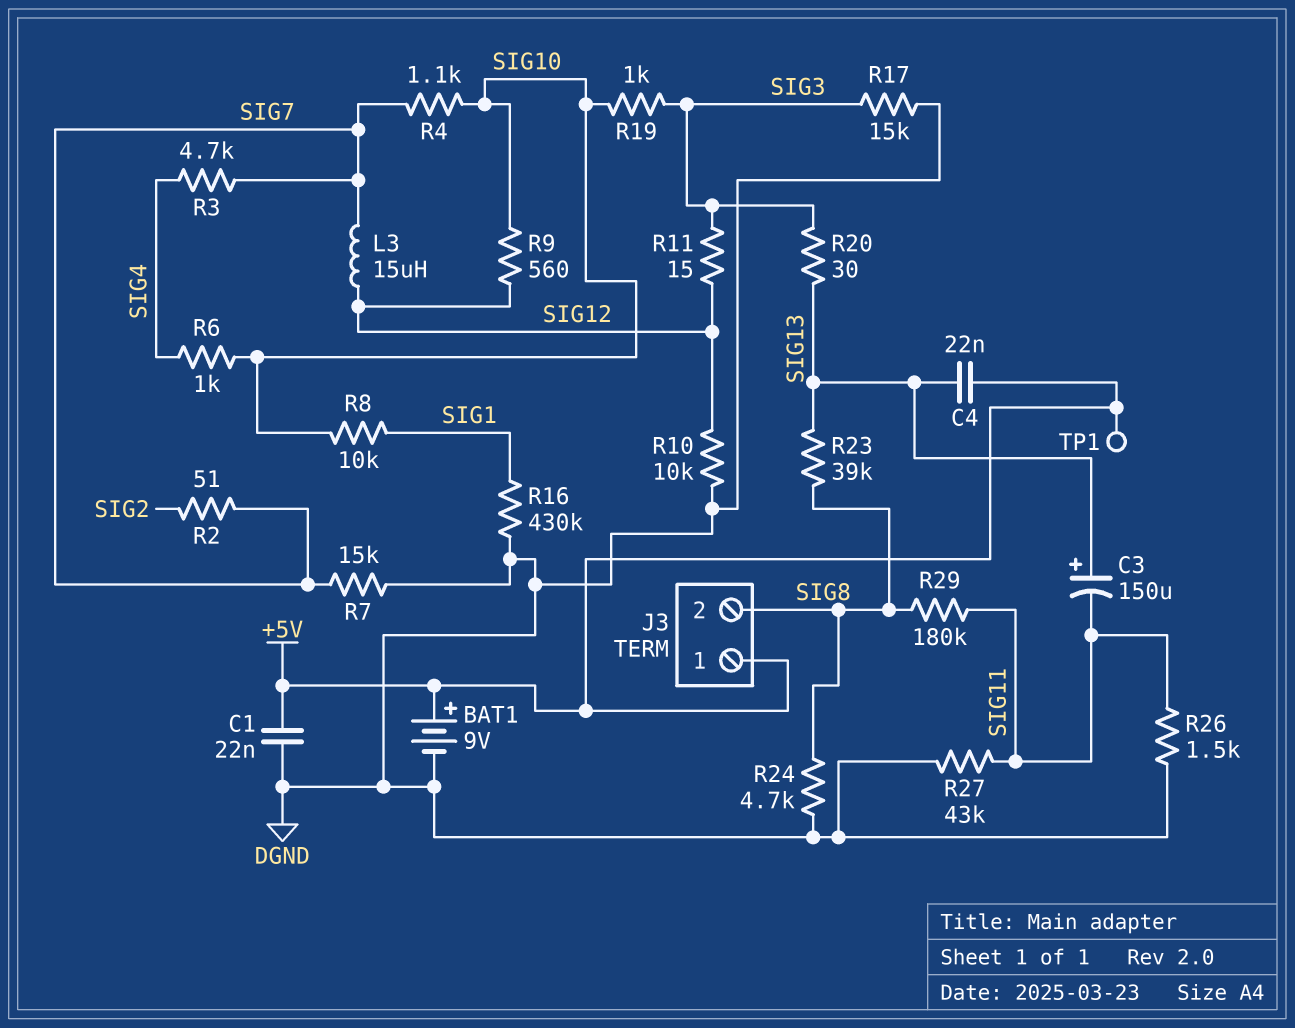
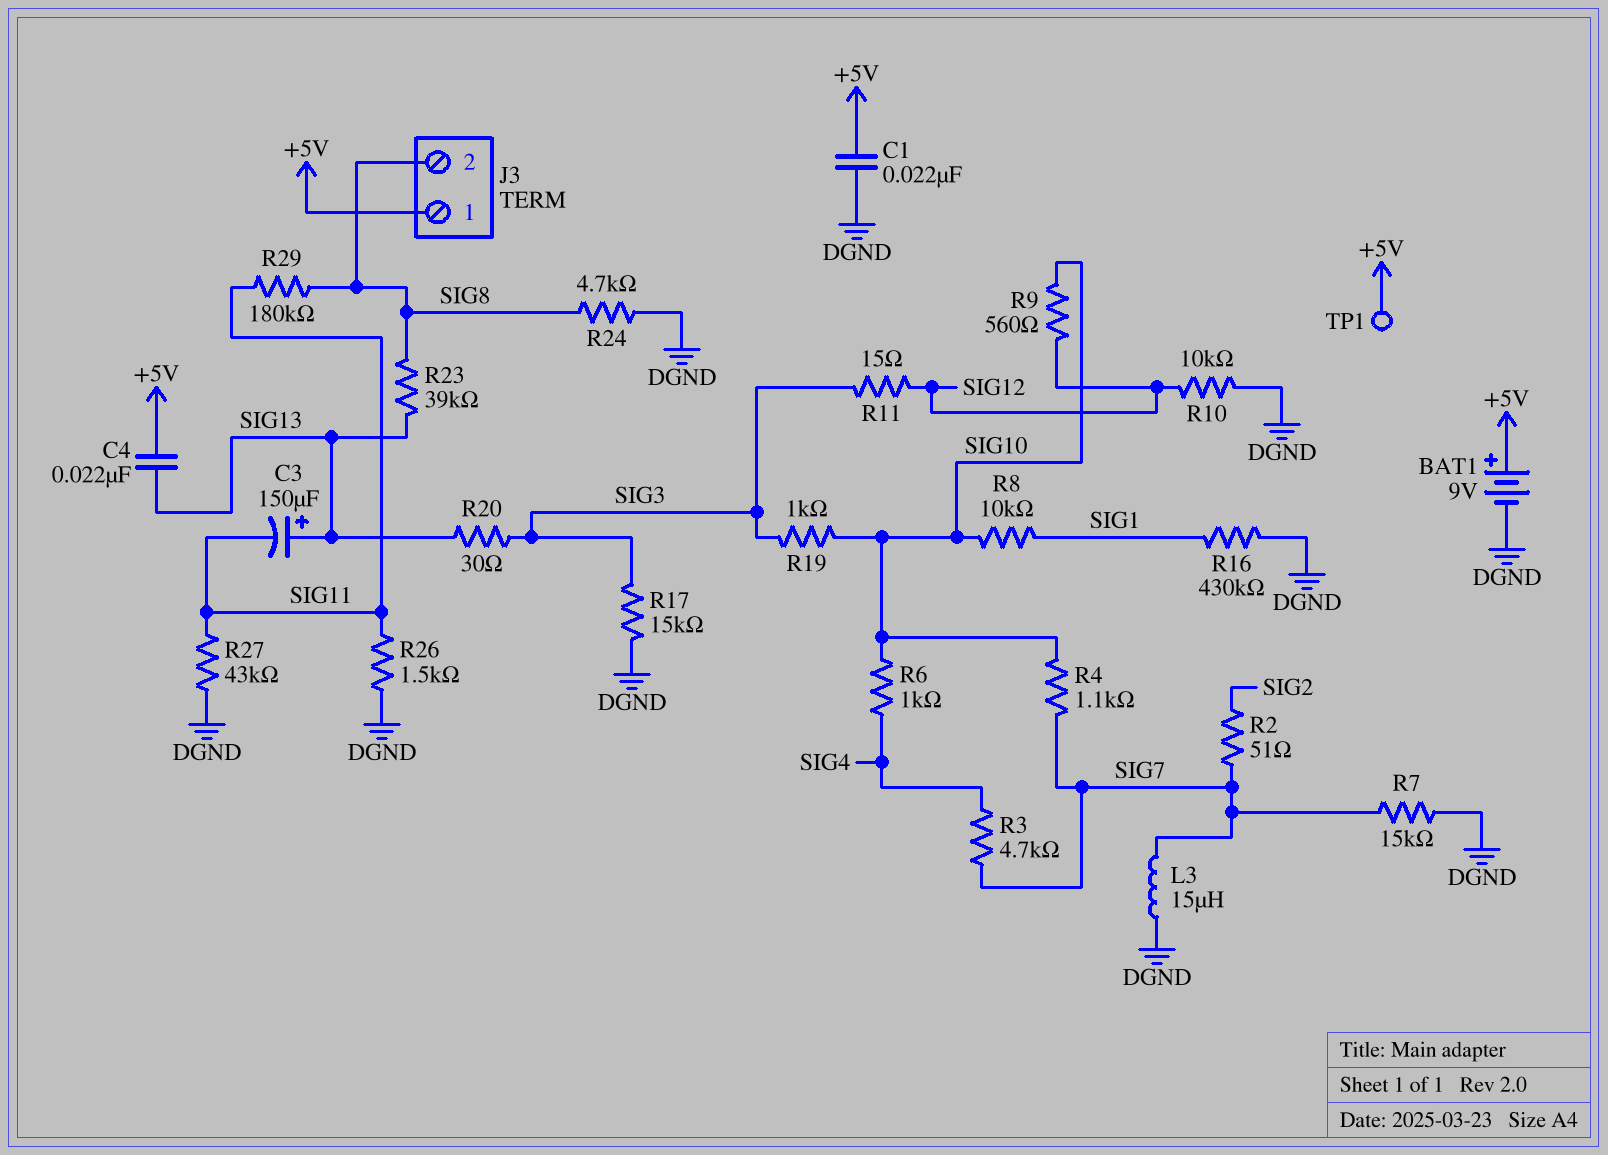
L3: 15uH (SIG7, SIG12) -> 15uH (DGND, SIG7)

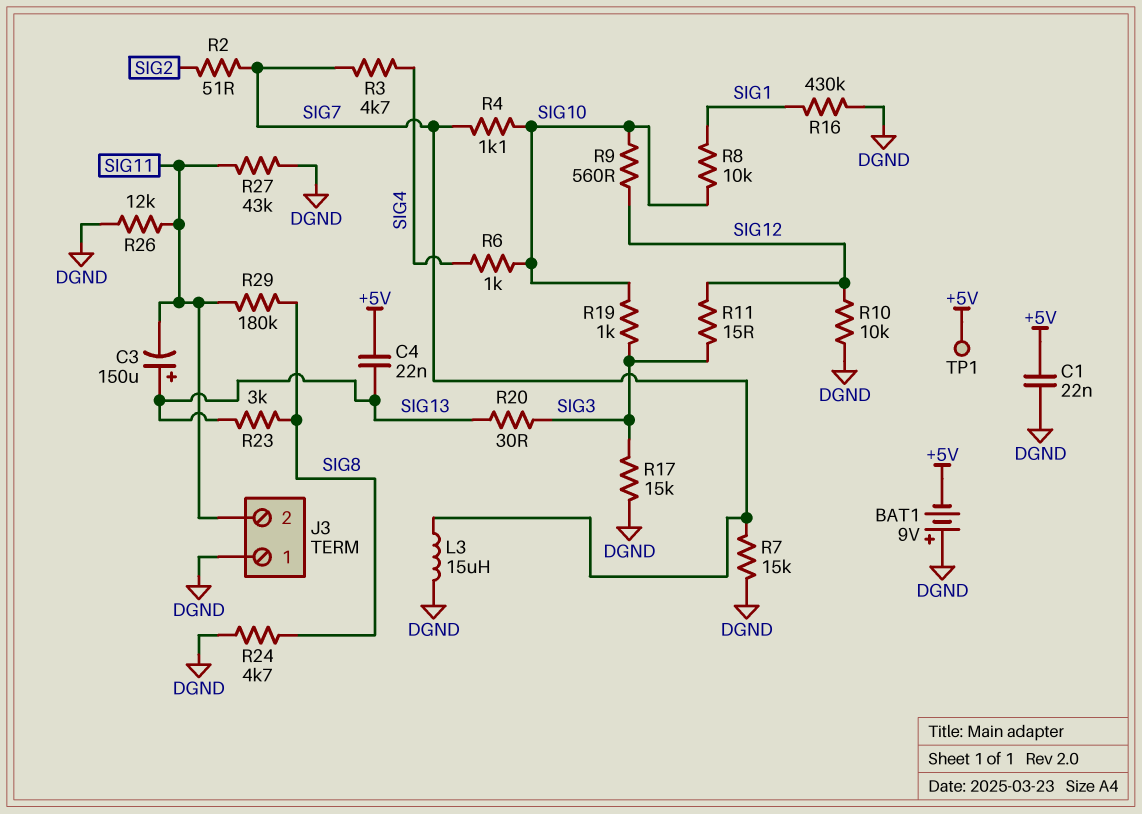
BAT1: 9V (plus +5V, minus DGND) -> 9V (plus DGND, minus +5V)
J3 pin 1: +5V -> DGND
J3 pin 2: SIG8 -> SIG11
R23: 39k (SIG8, SIG13) -> 3k (SIG8, SIG13)
R26: 1.5k (DGND, SIG11) -> 12k (DGND, SIG11)

